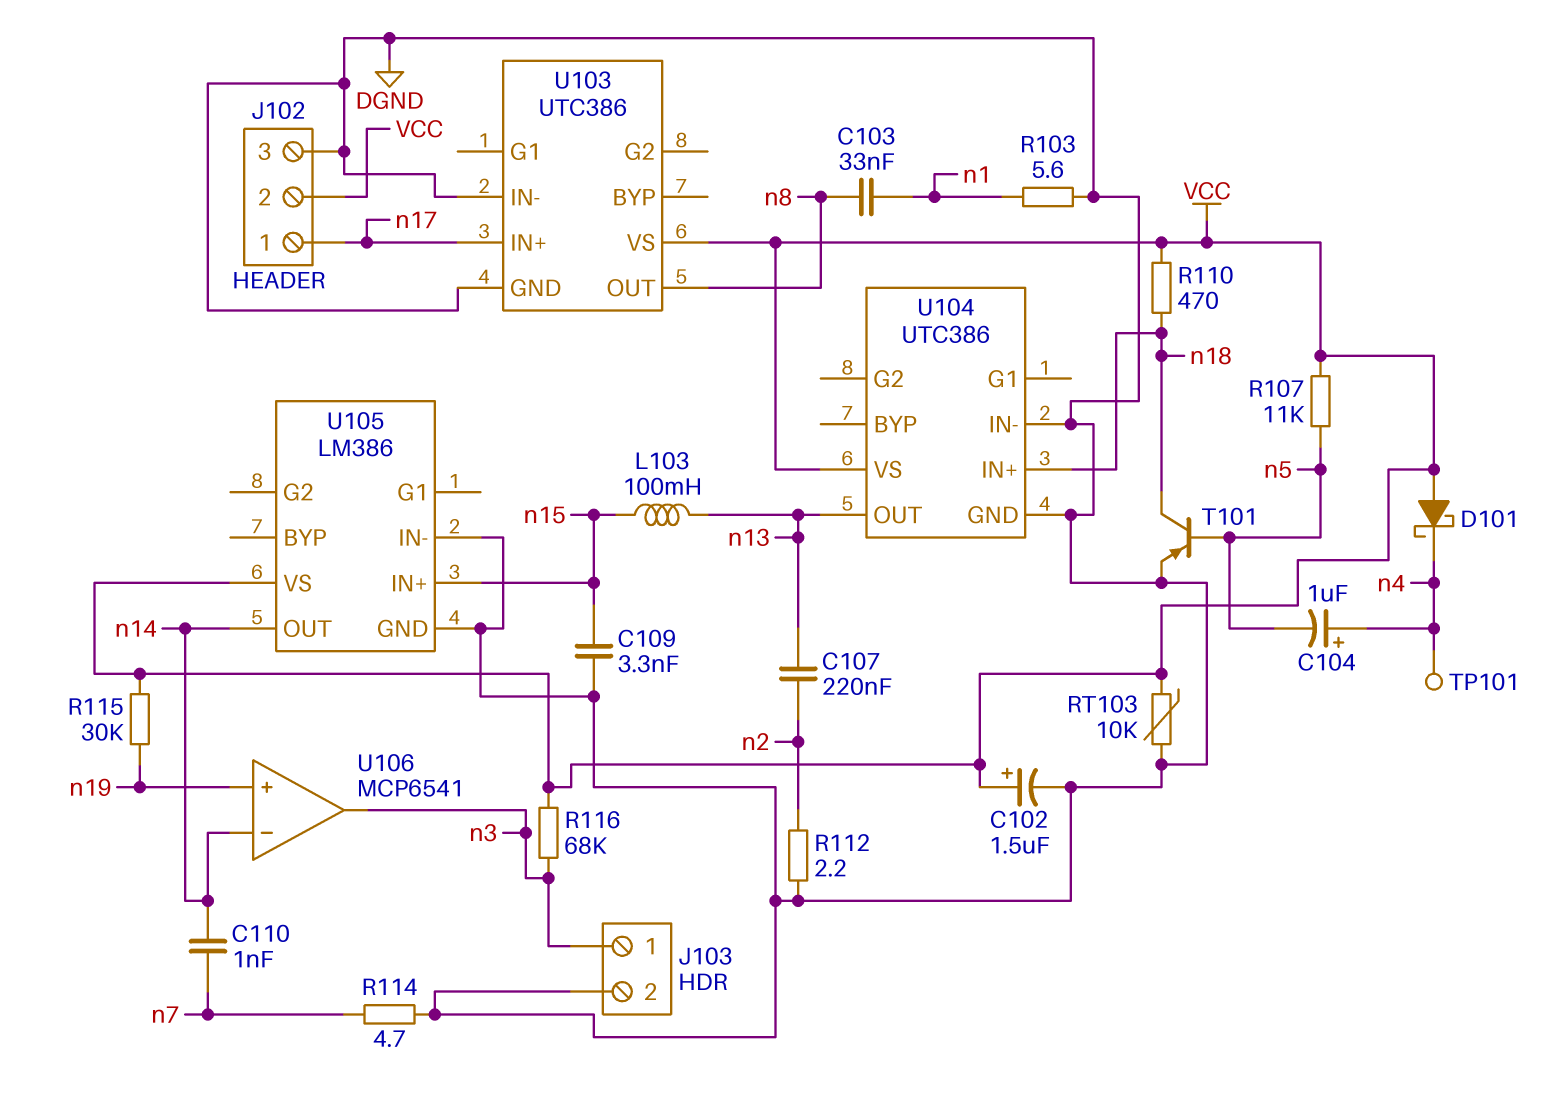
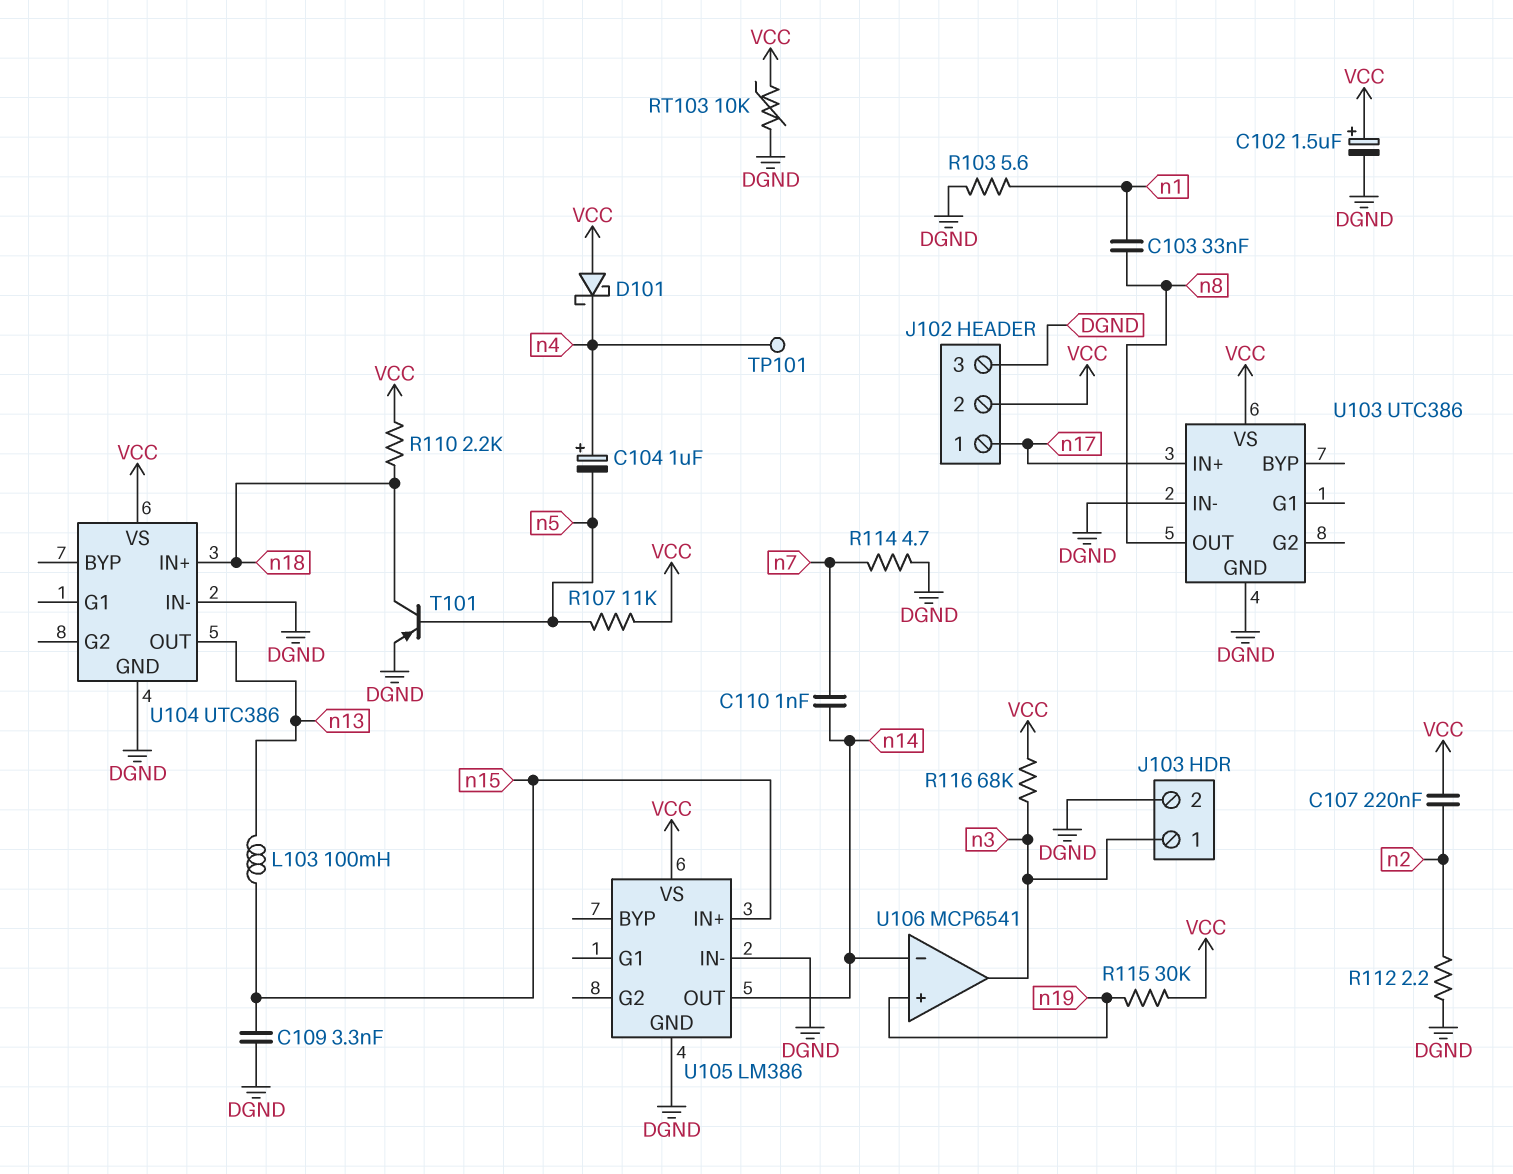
C107: 220nF (n2, n13) -> 220nF (VCC, n2)
R110: 470 (VCC, n18) -> 2.2k (VCC, n18)

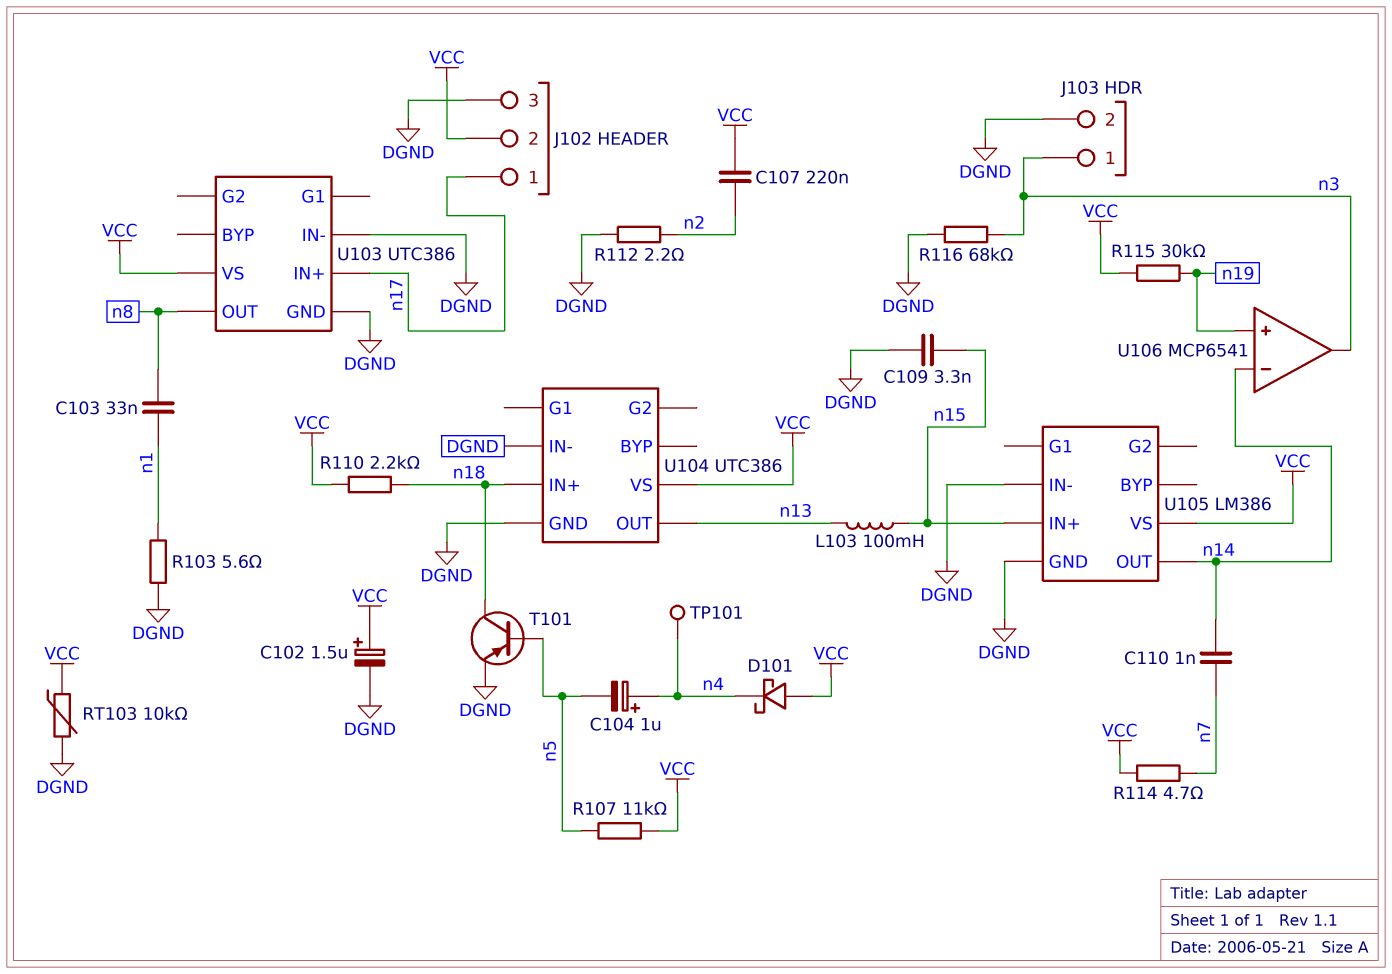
R114: 4.7 (DGND, n7) -> 4.7 (VCC, n7)
R116: 68k (VCC, n3) -> 68k (DGND, n3)

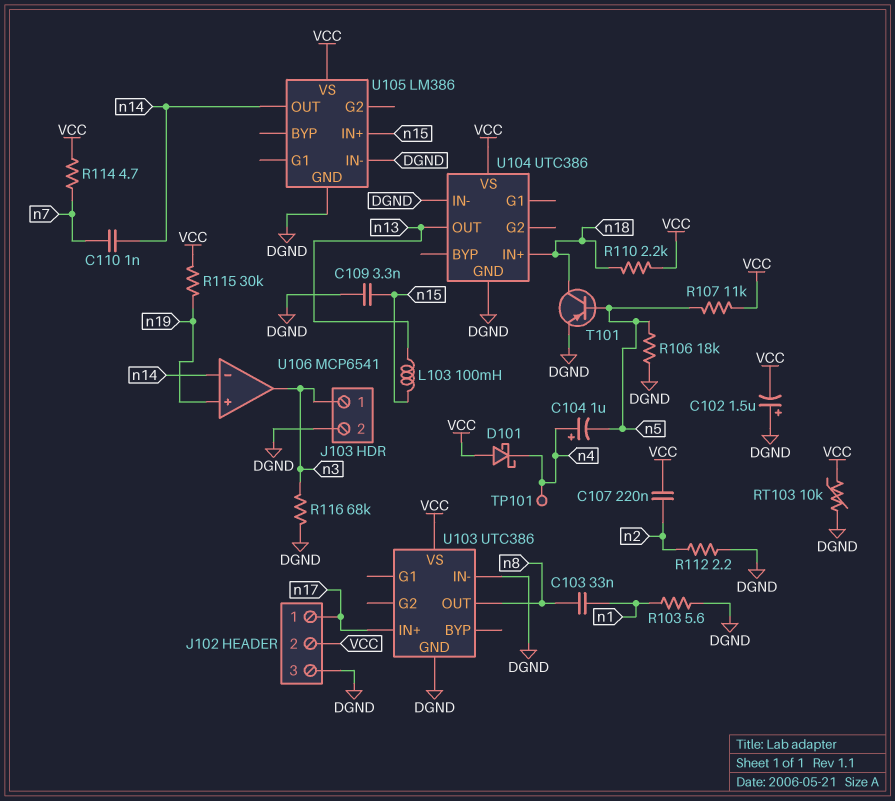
C102: 1.5uF (plus VCC, minus DGND) -> 1.5uF (plus DGND, minus VCC)
R106: none -> 18k (DGND, n5)

